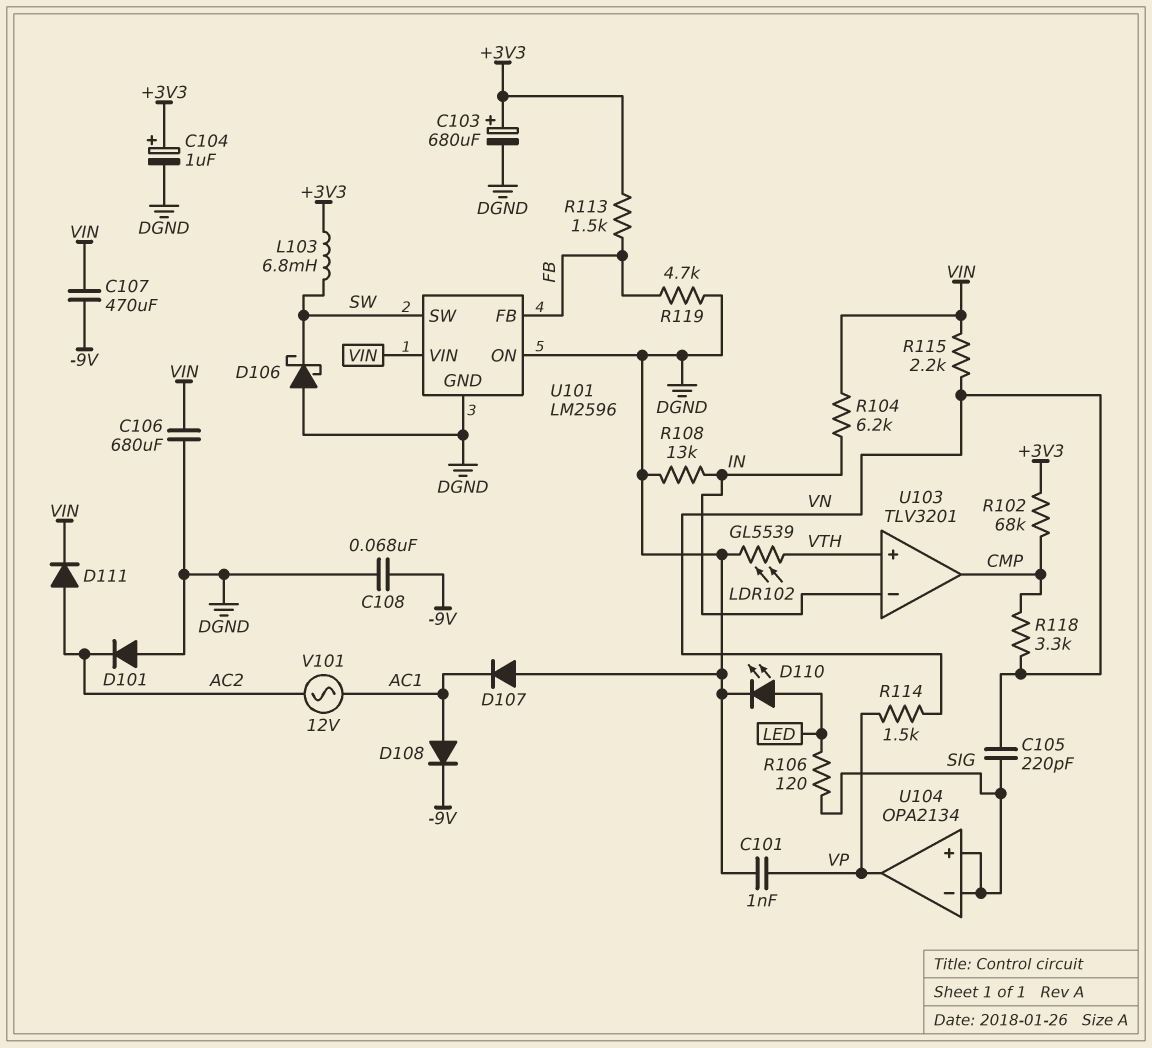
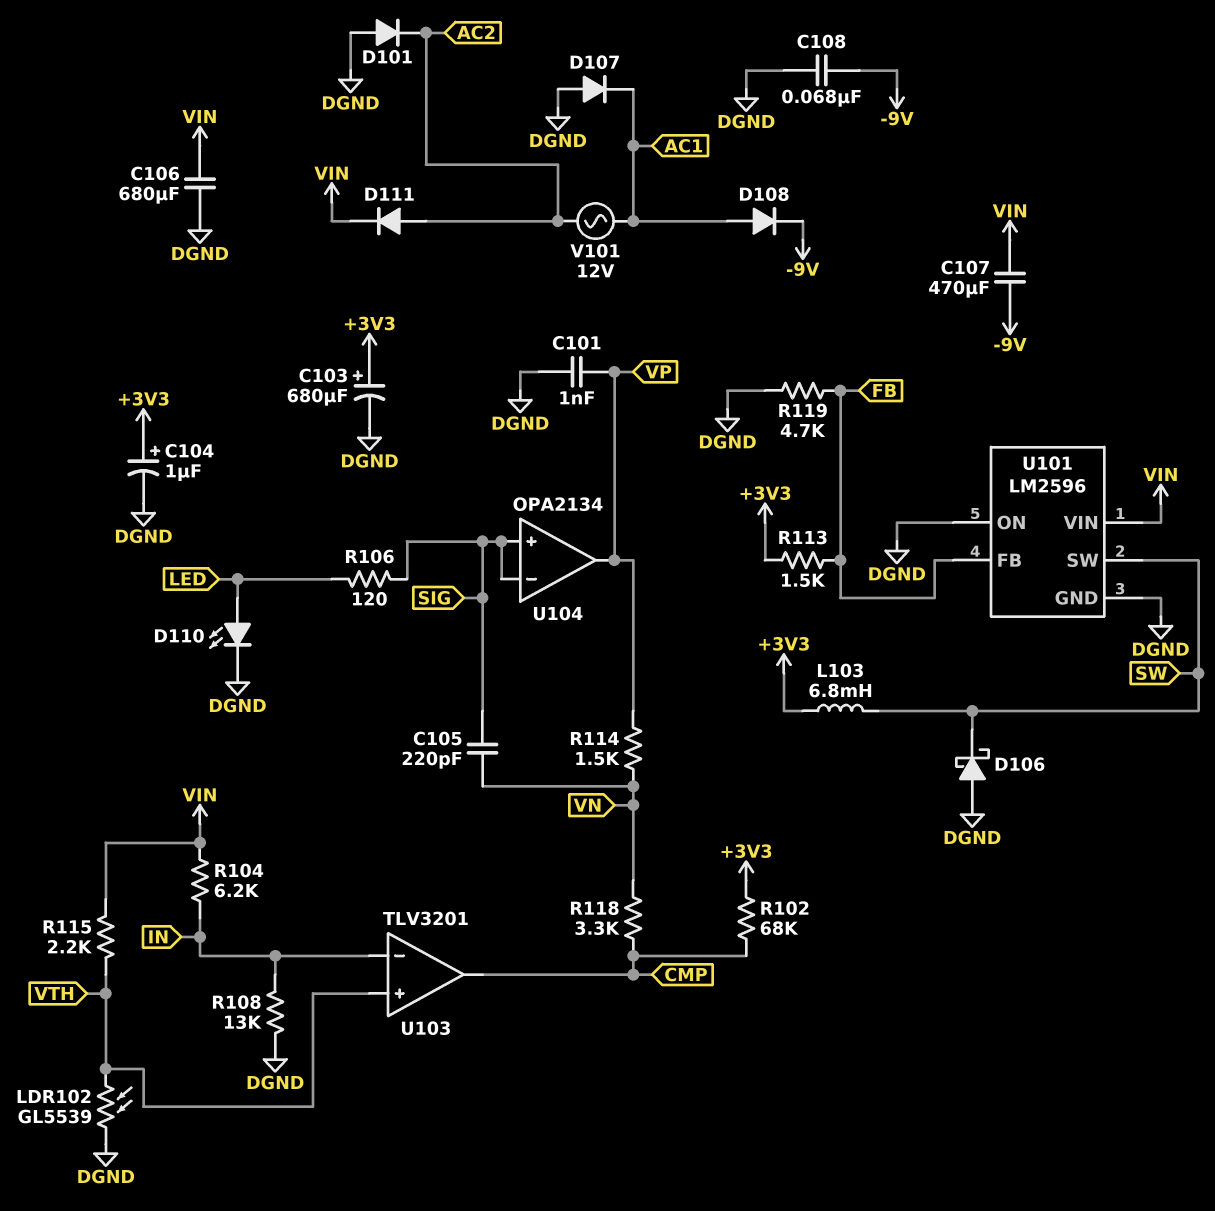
R115: 2.2k (VIN, VN) -> 2.2k (VIN, VTH)

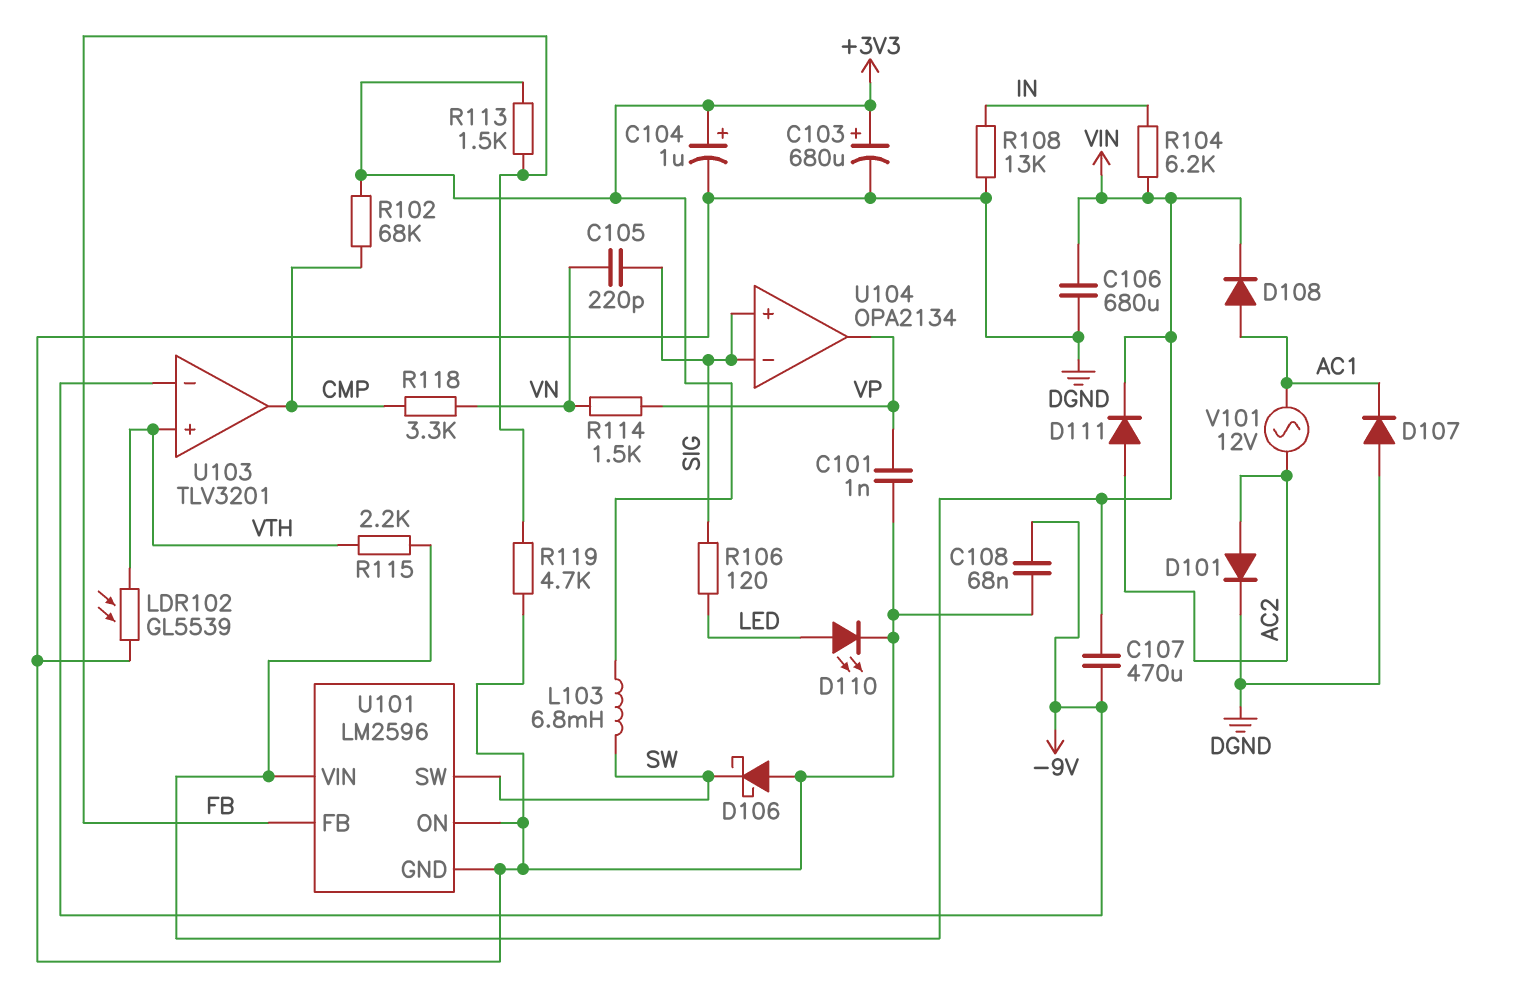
D101: diode (A DGND, K AC2) -> diode (A AC2, K DGND)
D108: diode (A AC1, K -9V) -> diode (A AC1, K VIN)
U103 pin in-: IN -> -9V

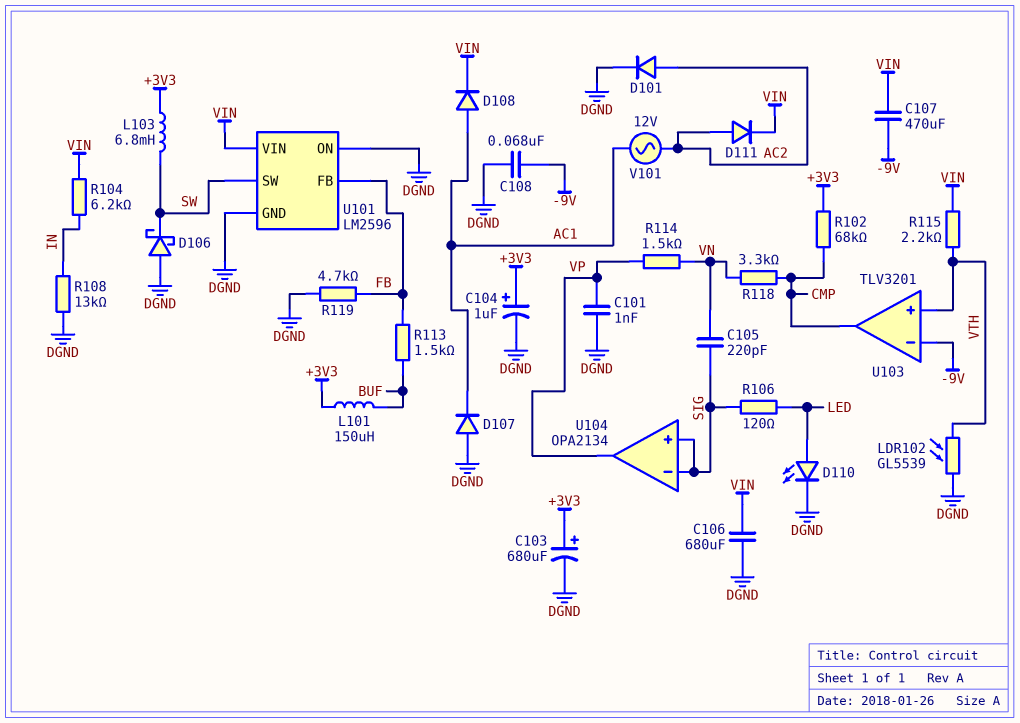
L101: none -> 150uH (+3V3, BUF)
R113: 1.5k (+3V3, FB) -> 1.5k (BUF, FB)

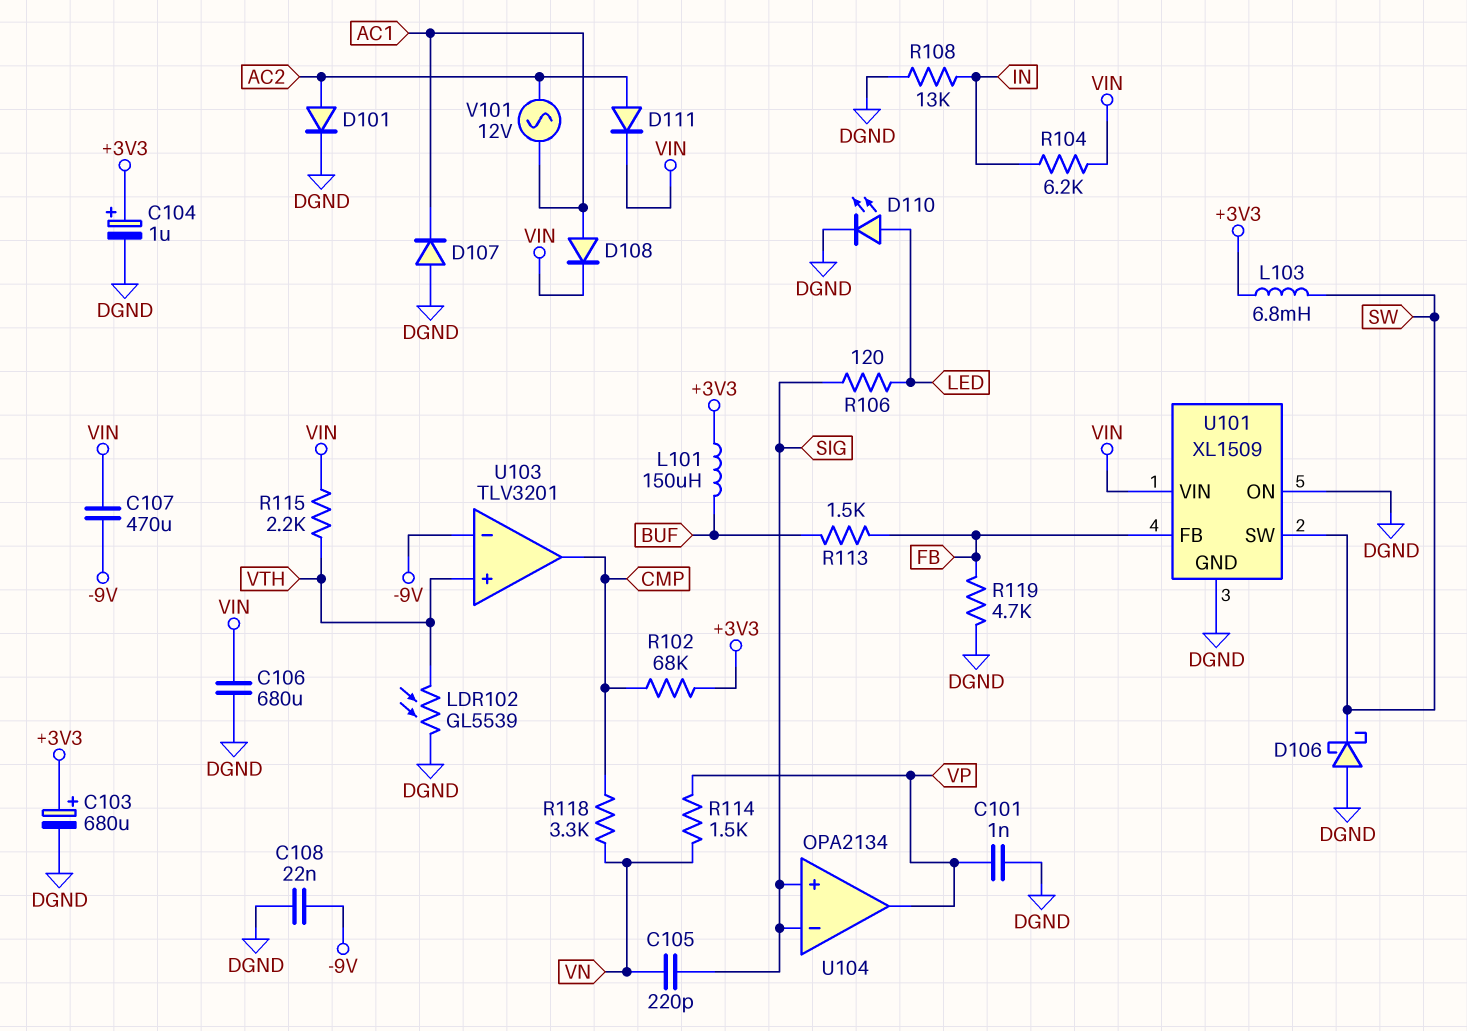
C108: 68nF (-9V, DGND) -> 22nF (-9V, DGND)
U101: LM2596 -> XL1509

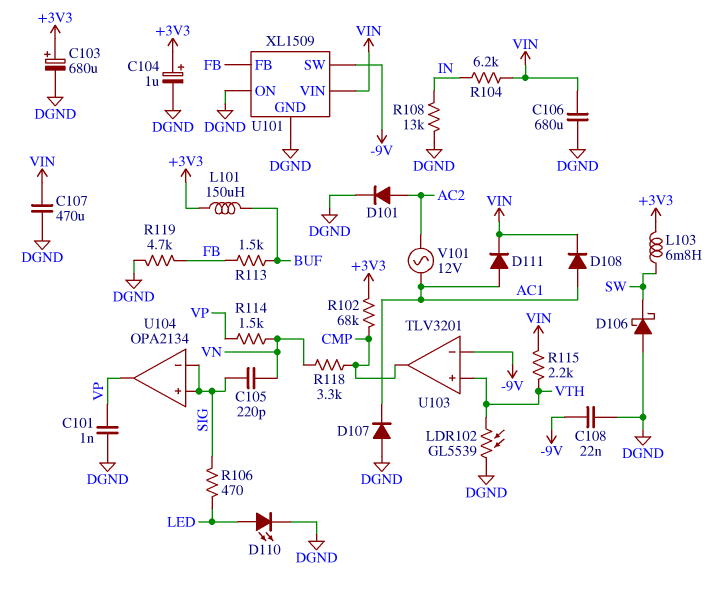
C107: 470uF (-9V, VIN) -> 470uF (DGND, VIN)
D111: diode (A AC2, K VIN) -> diode (A AC1, K VIN)
R106: 120 (LED, SIG) -> 470 (LED, SIG)
U101 pin SW: SW -> -9V

